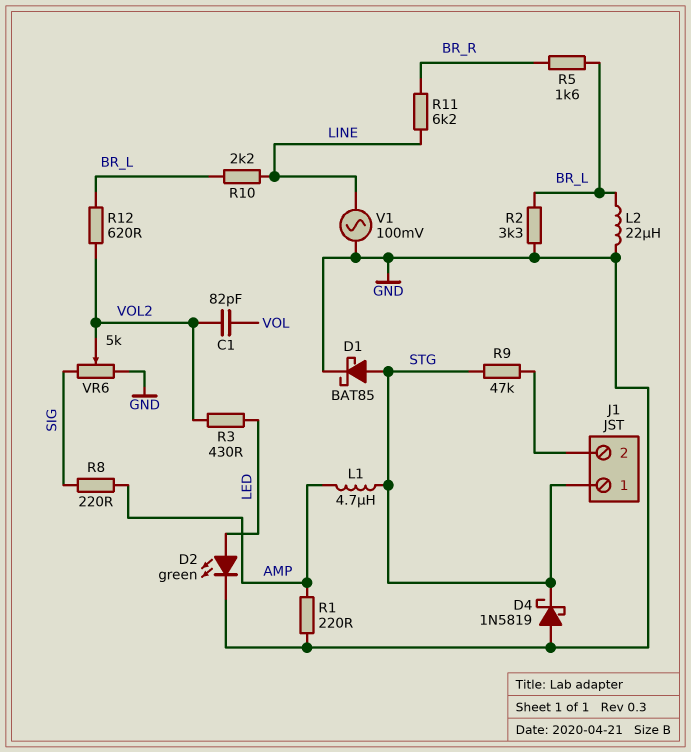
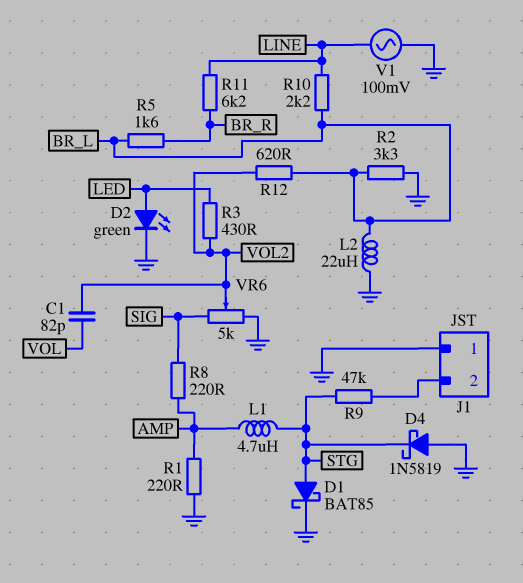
J1 pin 1: STG -> GND

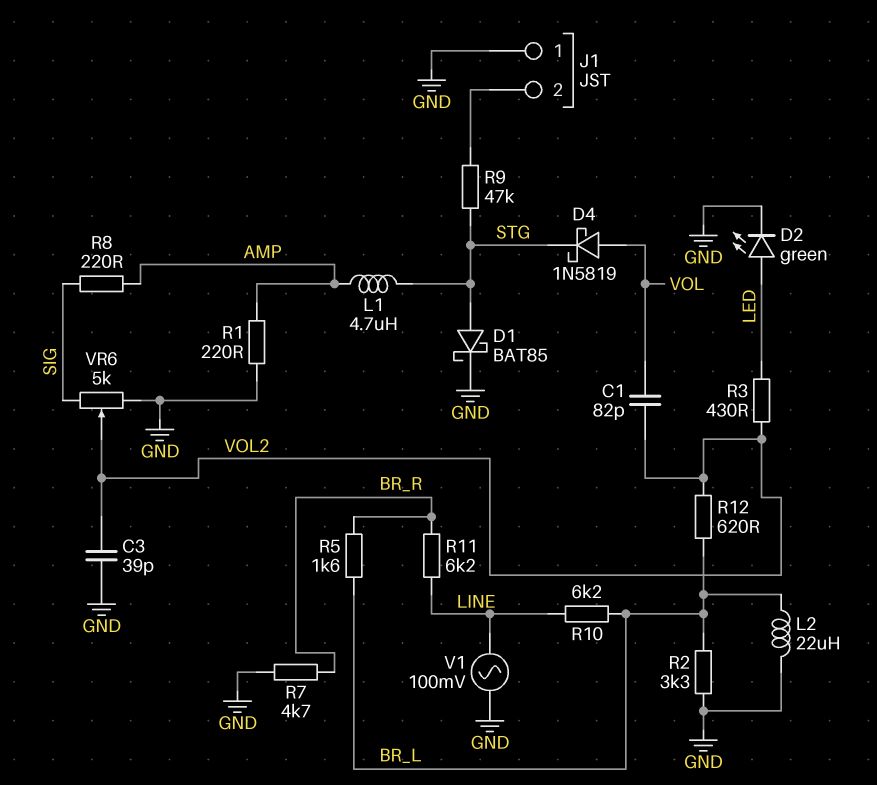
C3: none -> 39pF (GND, VOL2)
D4: schottky 1N5819 (A GND, K STG) -> schottky 1N5819 (A VOL, K STG)
R7: none -> 4.7k (BR_R, GND)
R10: 2.2k (BR_L, LINE) -> 6.2k (BR_L, LINE)

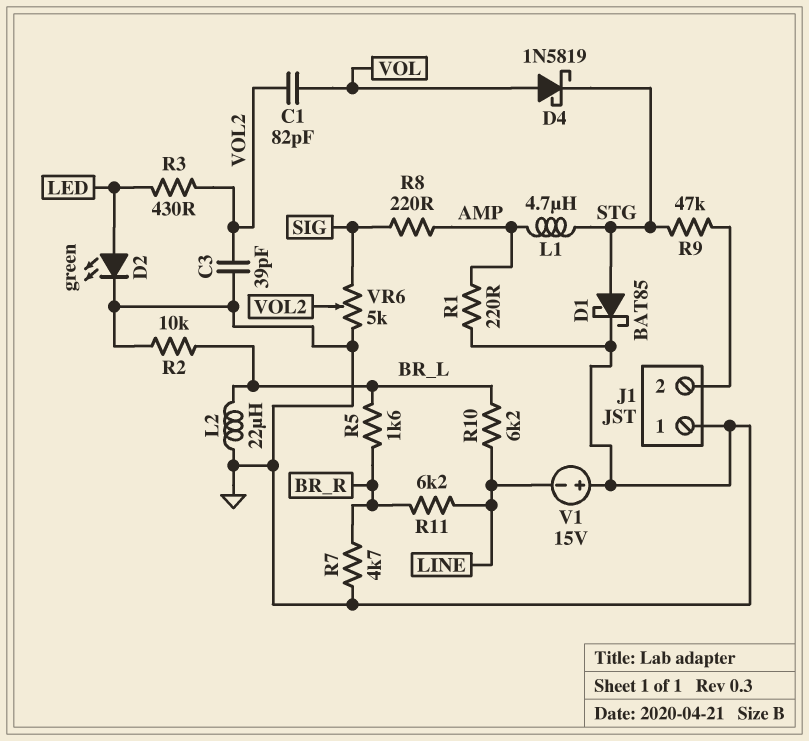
R2: 3.3k (BR_L, GND) -> 10k (BR_L, GND)
R12: 620 (BR_L, VOL2) -> none
V1: AC 100mV (GND, LINE) -> 15V (plus GND, minus LINE)

